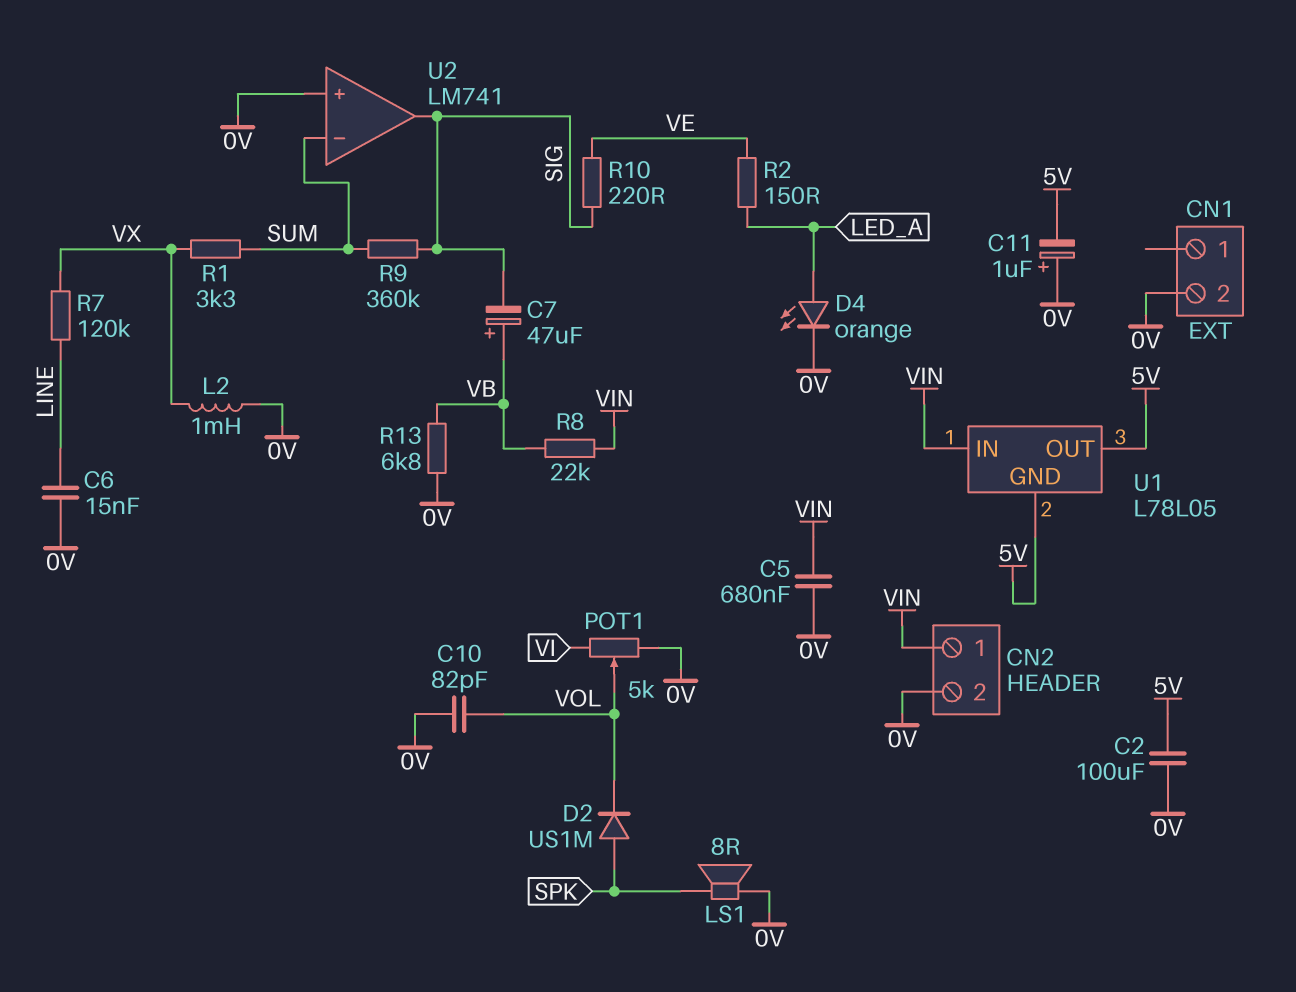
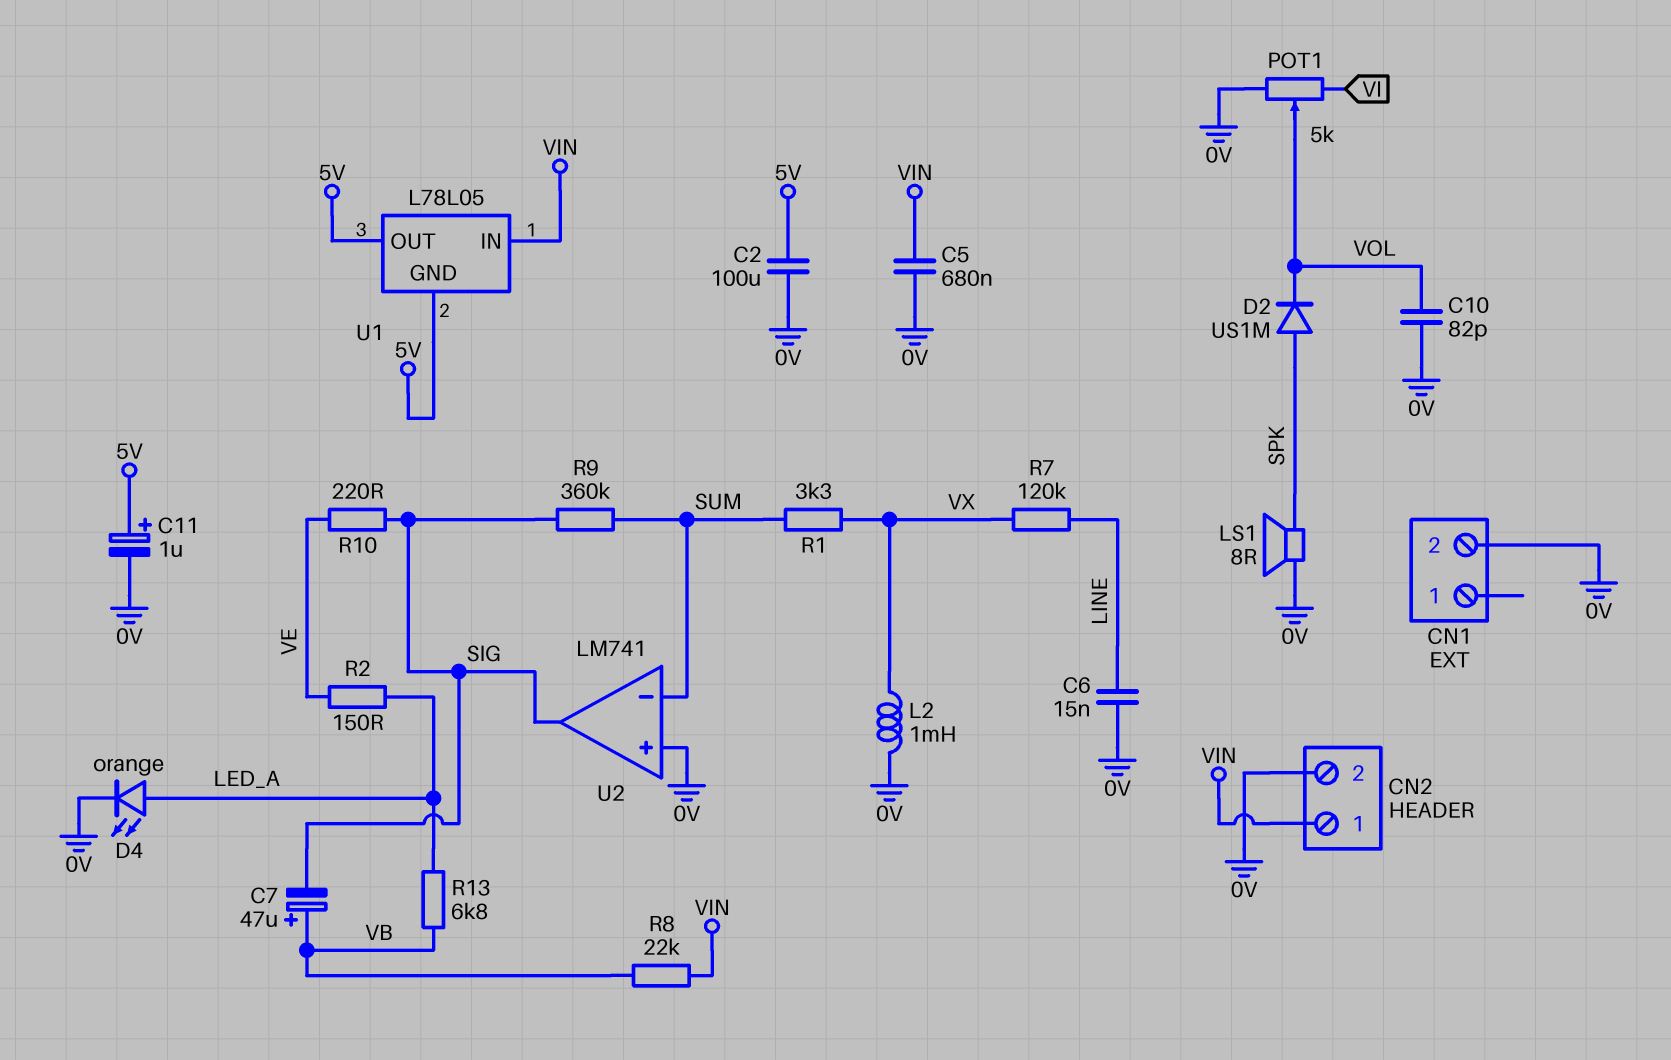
C11: 1uF (plus 0V, minus 5V) -> 1uF (plus 5V, minus 0V)
R13: 6.8k (0V, VB) -> 6.8k (LED_A, VB)

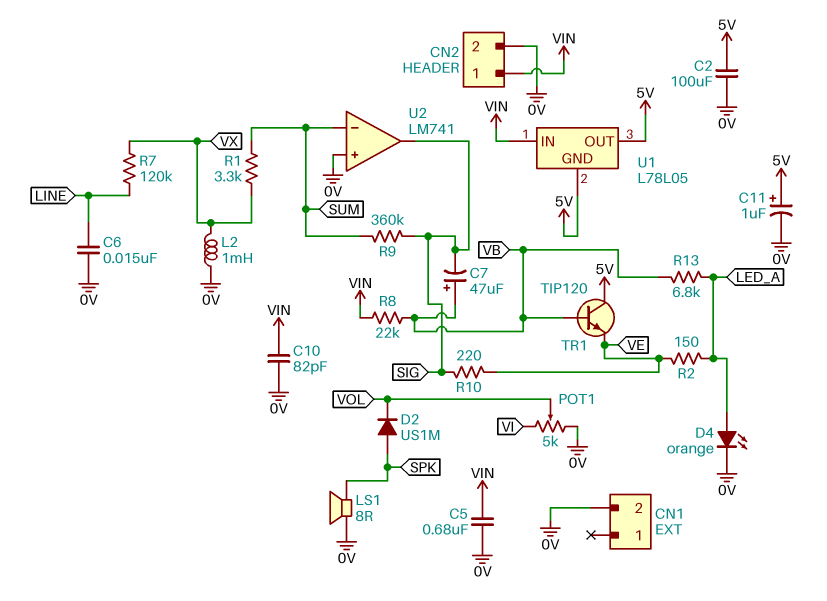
C10: 82pF (0V, VOL) -> 82pF (0V, VIN)
TR1: none -> NPN TIP120 (B VB, C 5V, E VE)

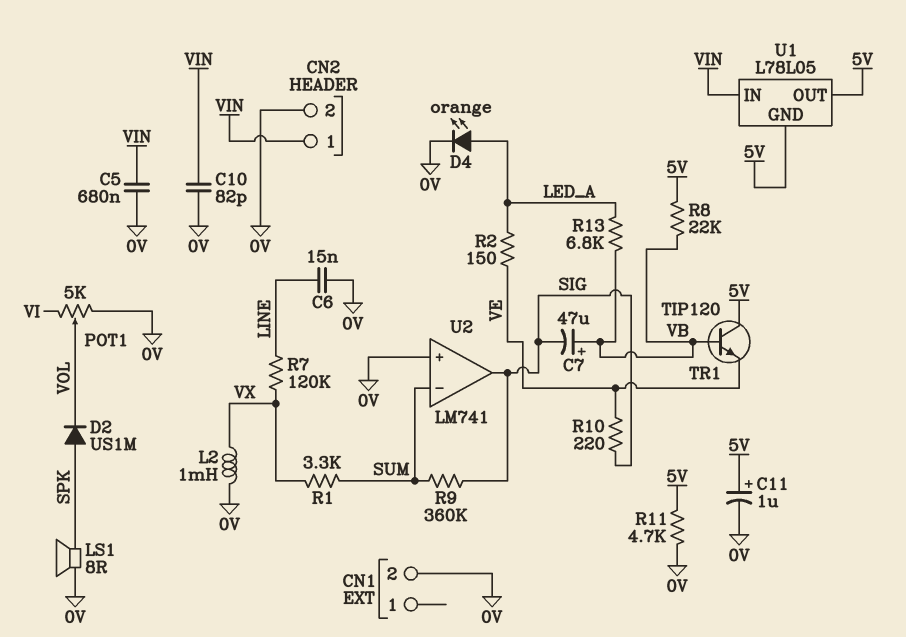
C2: 100uF (0V, 5V) -> none
R8: 22k (VB, VIN) -> 22k (5V, VB)
R11: none -> 4.7k (0V, 5V)

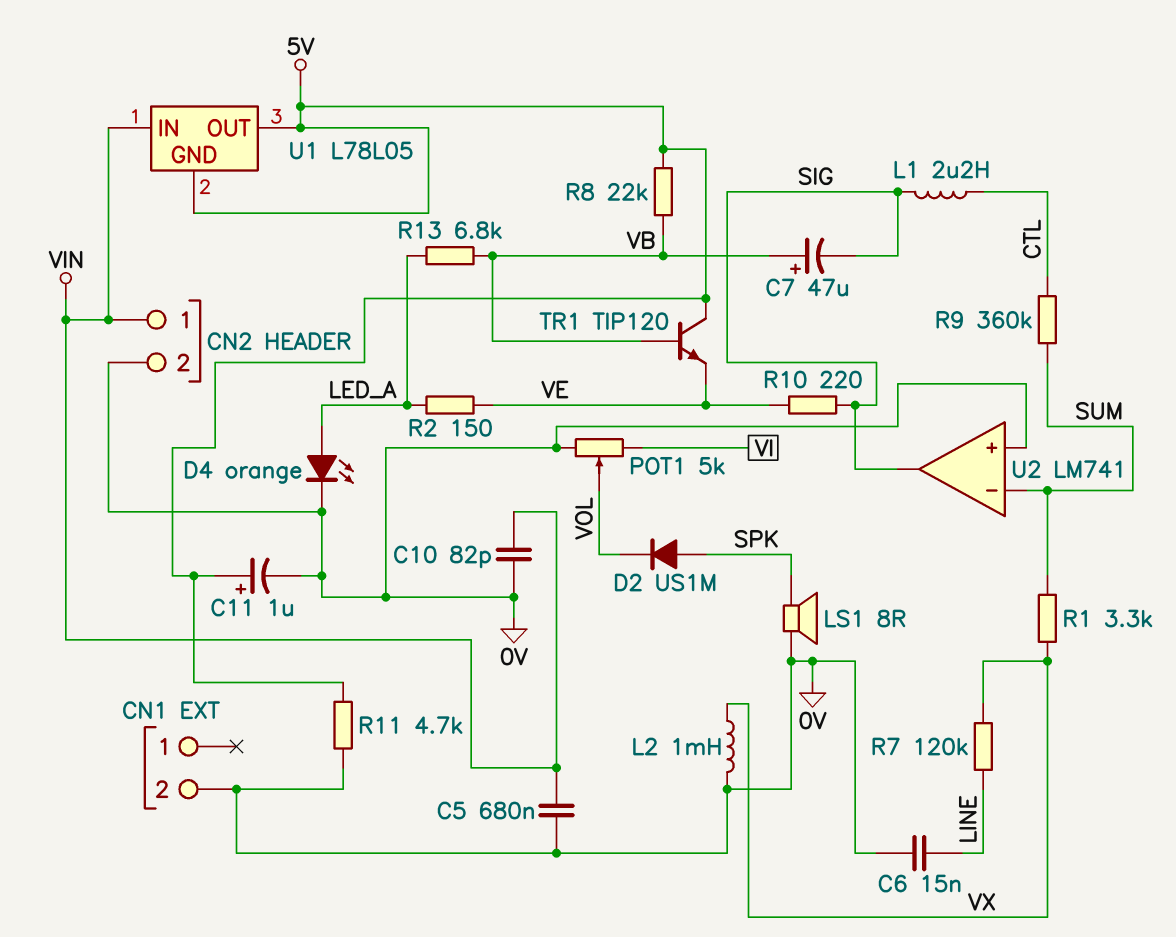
L1: none -> 2.2uH (CTL, SIG)
R9: 360k (SIG, SUM) -> 360k (CTL, SUM)

